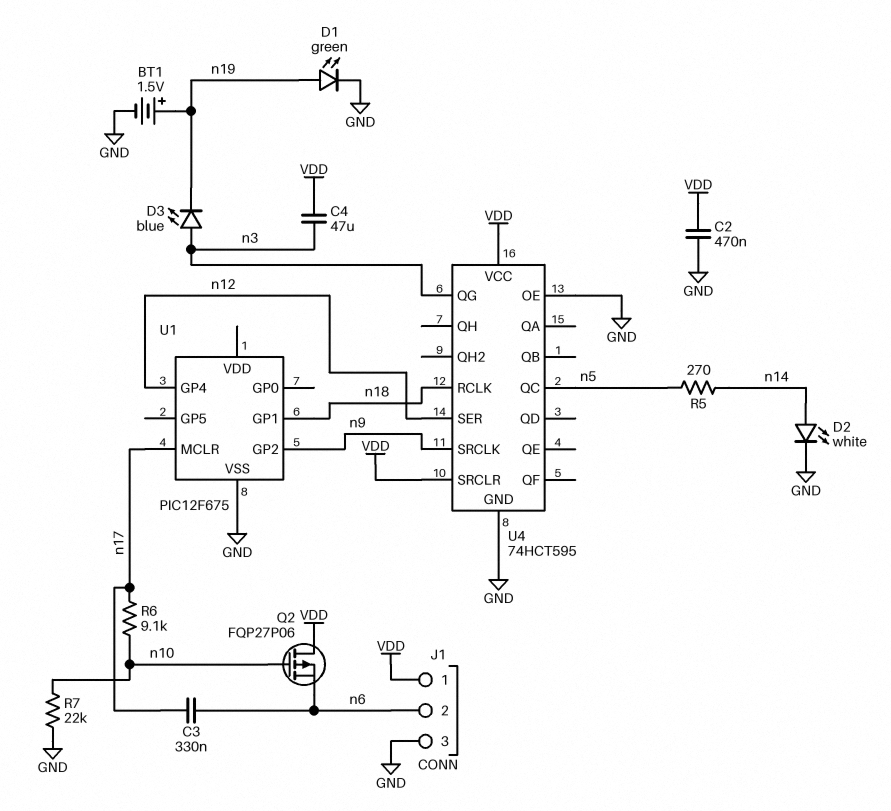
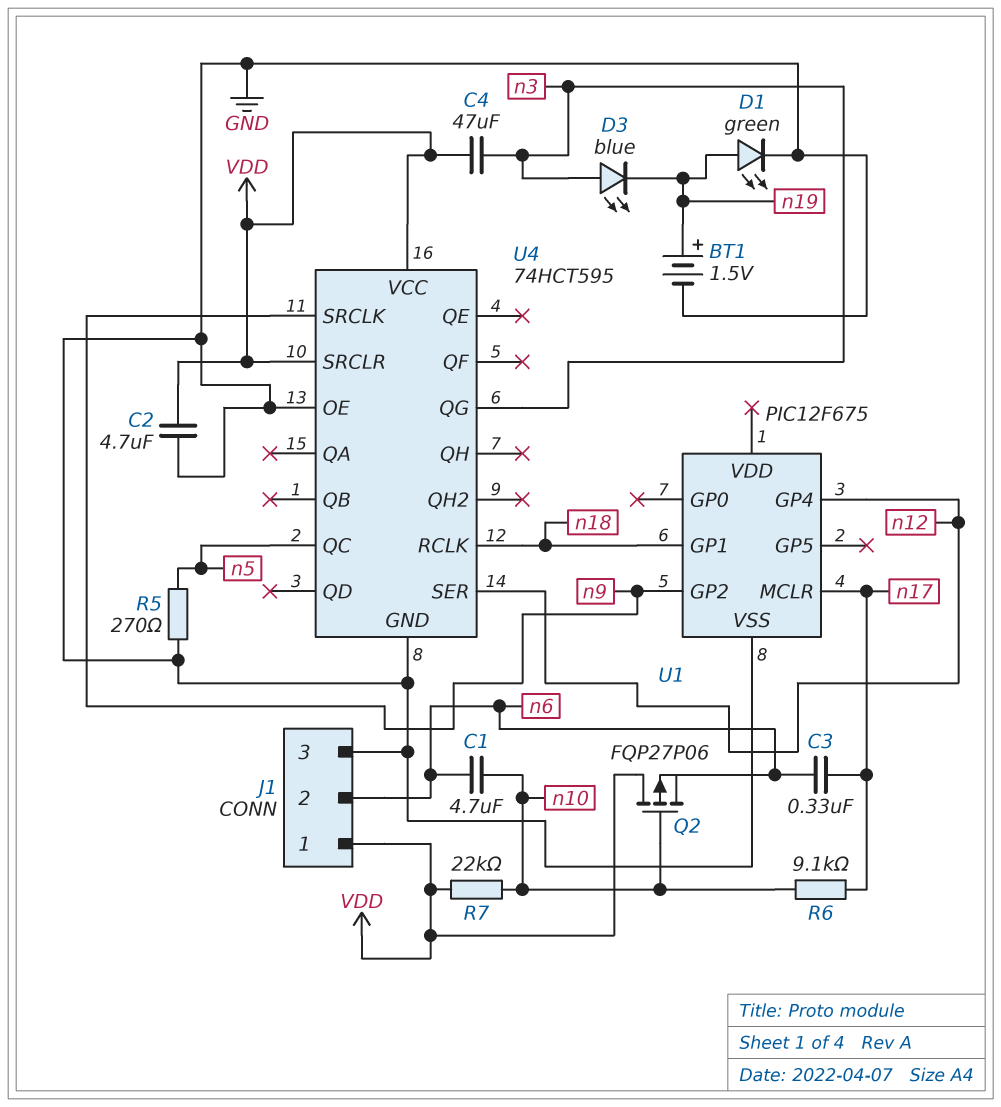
C1: none -> 4.7uF (n6, n10)
C2: 470nF (GND, VDD) -> 4.7uF (GND, VDD)
D2: LED white (A n14, K GND) -> none
R5: 270 (n5, n14) -> 270 (GND, n5)
R7: 22k (GND, n10) -> 22k (VDD, n10)

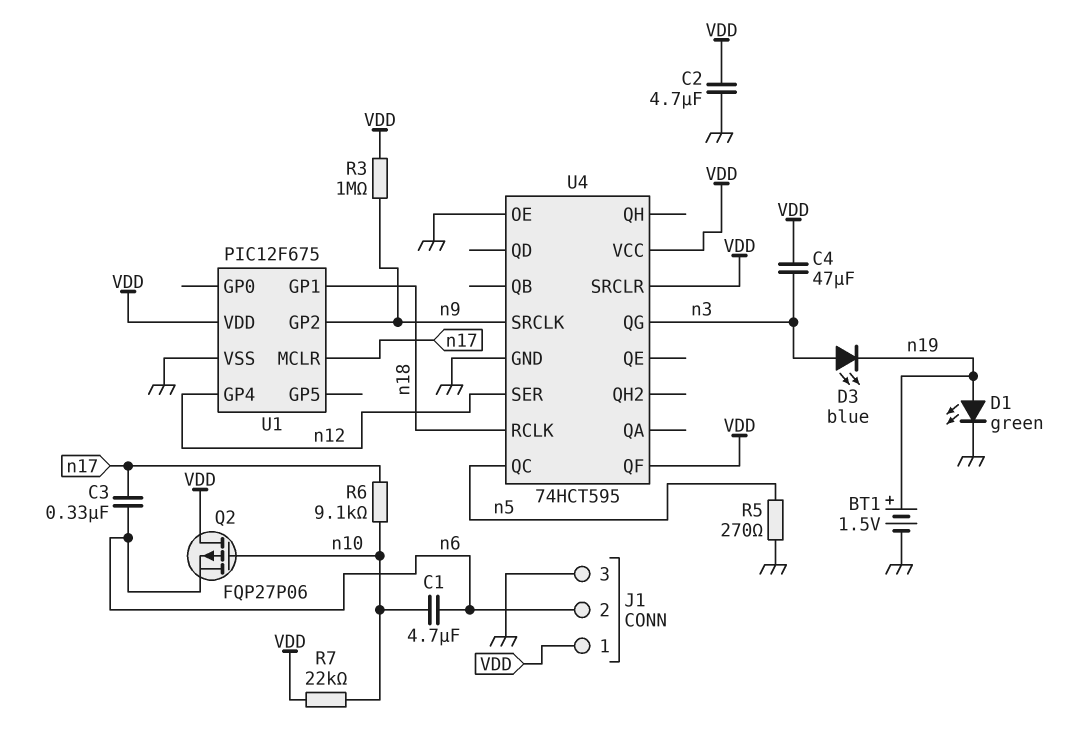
R3: none -> 1M (VDD, n9)
U1 pin VDD: none -> VDD
U4 pin QF: none -> VDD

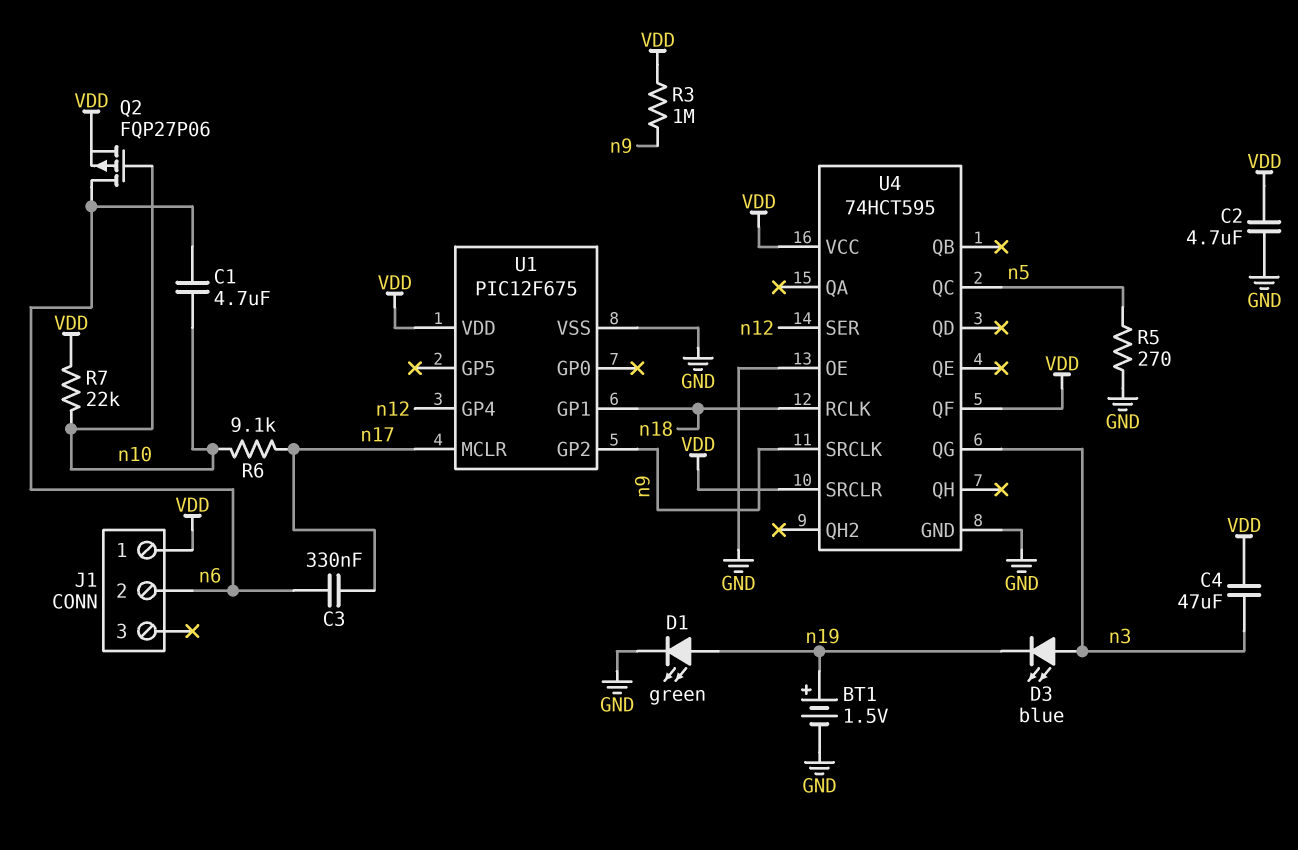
J1 pin 3: GND -> none
Q2: PMOS FQP27P06 (G n10, D VDD, S n6) -> PMOS FQP27P06 (G n10, D n6, S VDD)

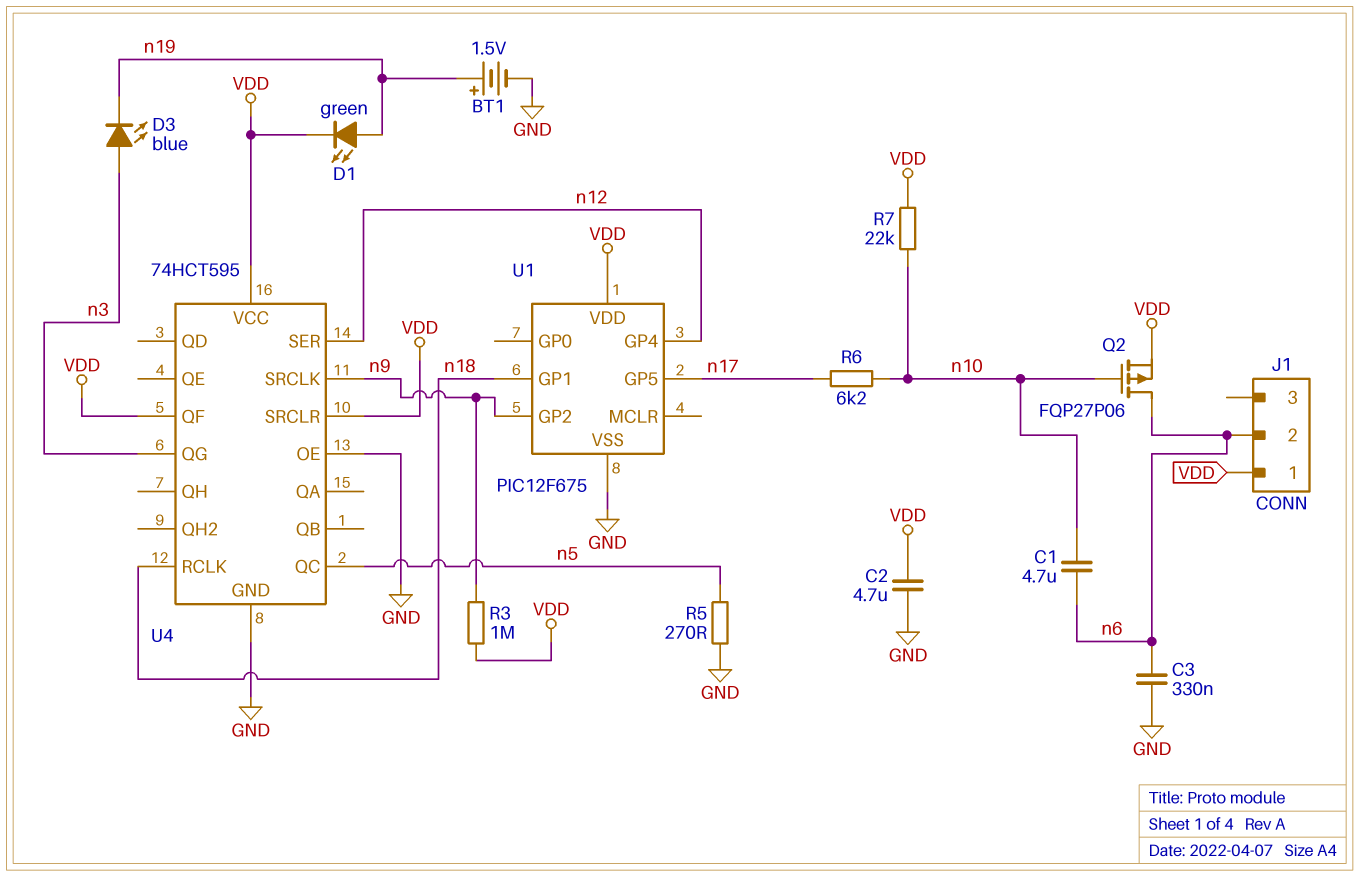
C3: 330nF (n6, n17) -> 330nF (GND, n6)
C4: 47uF (VDD, n3) -> none
D1: LED green (A n19, K GND) -> LED green (A n19, K VDD)
R6: 9.1k (n10, n17) -> 6.2k (n10, n17)
U1 pin GP5: none -> n17
U1 pin MCLR: n17 -> none

